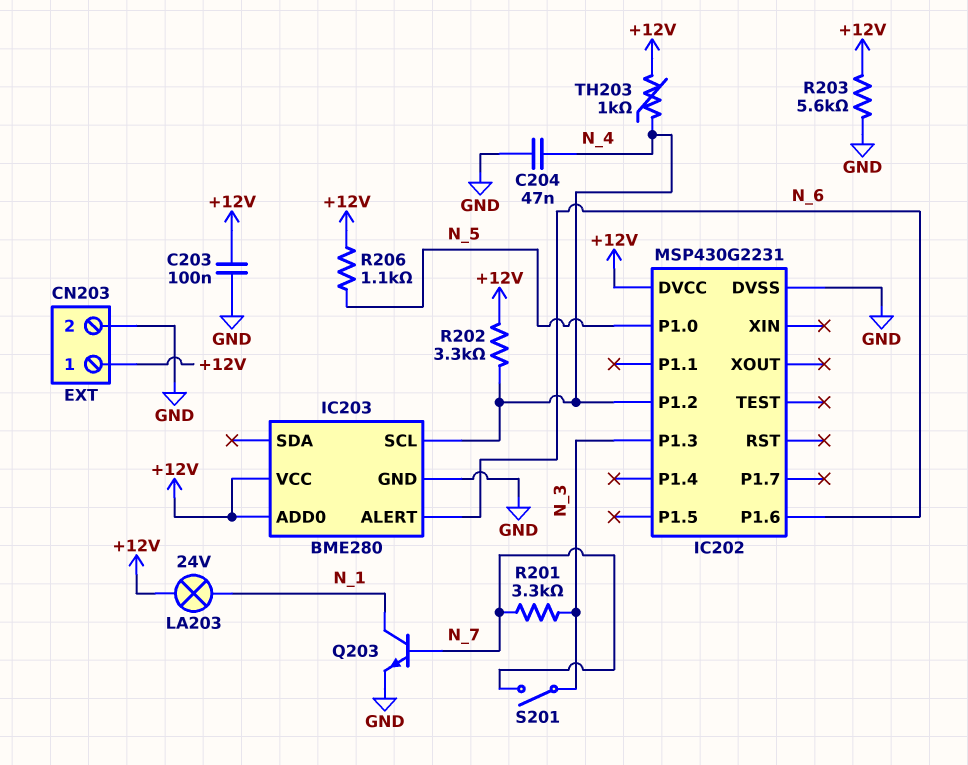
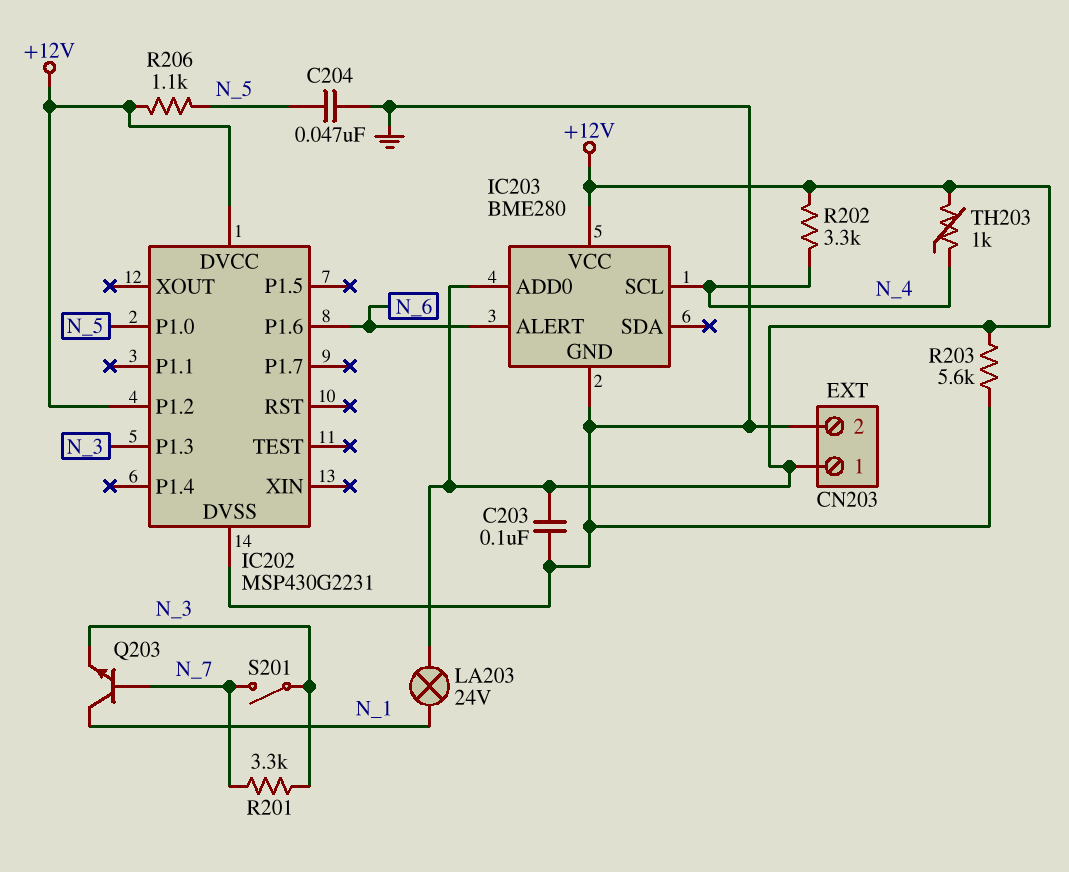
C204: 47nF (GND, N_4) -> 47nF (GND, N_5)
IC202 pin P1.2: N_4 -> +12V
Q203: NPN (B N_7, C N_1, E GND) -> NPN (B N_7, C N_1, E N_3)

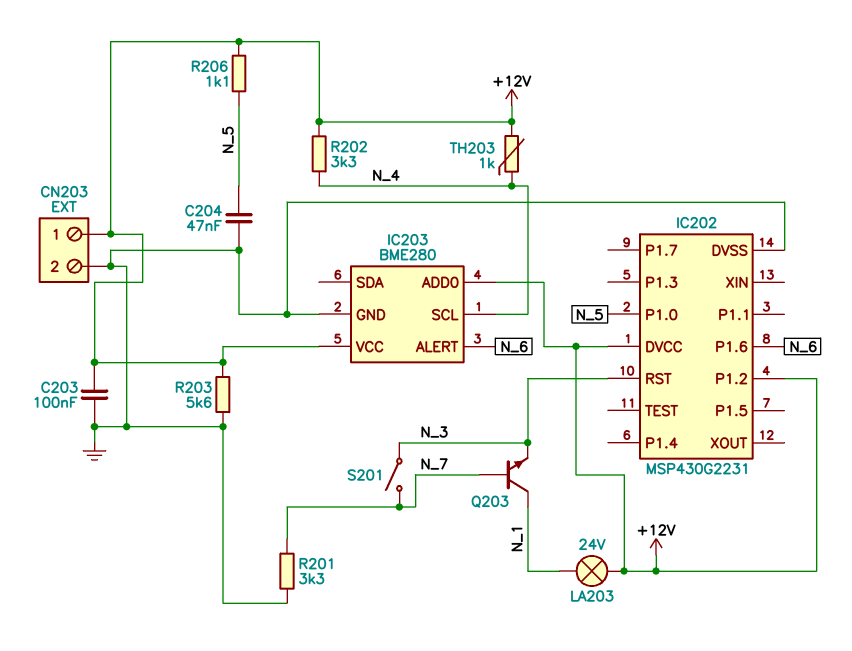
IC202 pin P1.3: N_3 -> none
IC202 pin RST: none -> N_3
R201: 3.3k (N_3, N_7) -> 3.3k (GND, N_7)

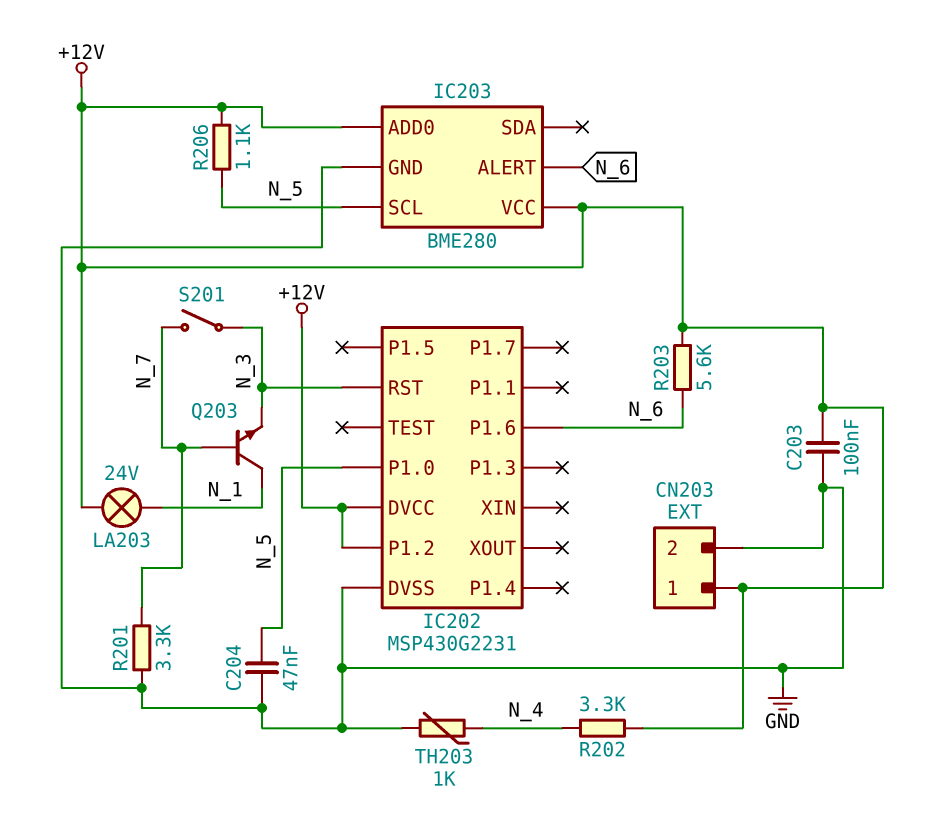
IC203 pin SCL: N_4 -> N_5
R203: 5.6k (+12V, GND) -> 5.6k (+12V, N_6)
TH203: 1k (+12V, N_4) -> 1k (GND, N_4)

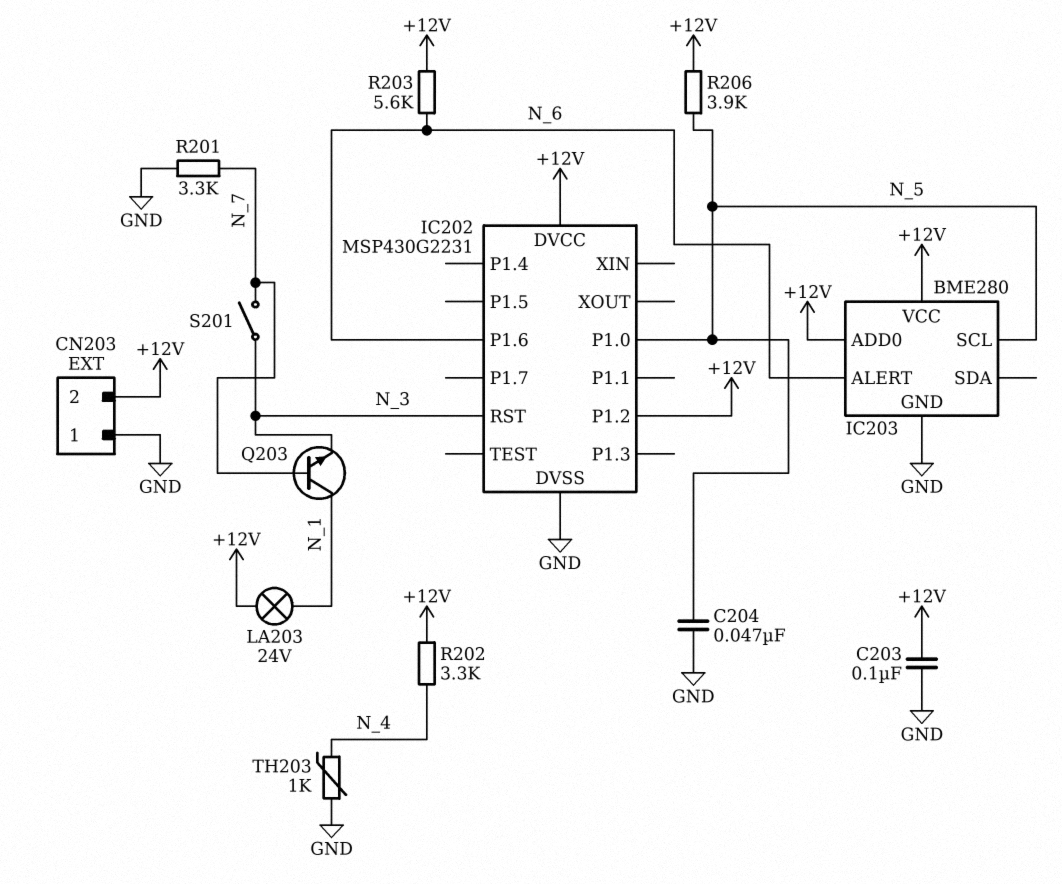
CN203 pin 1: +12V -> GND
CN203 pin 2: GND -> +12V
R206: 1.1k (+12V, N_5) -> 3.9k (+12V, N_5)

